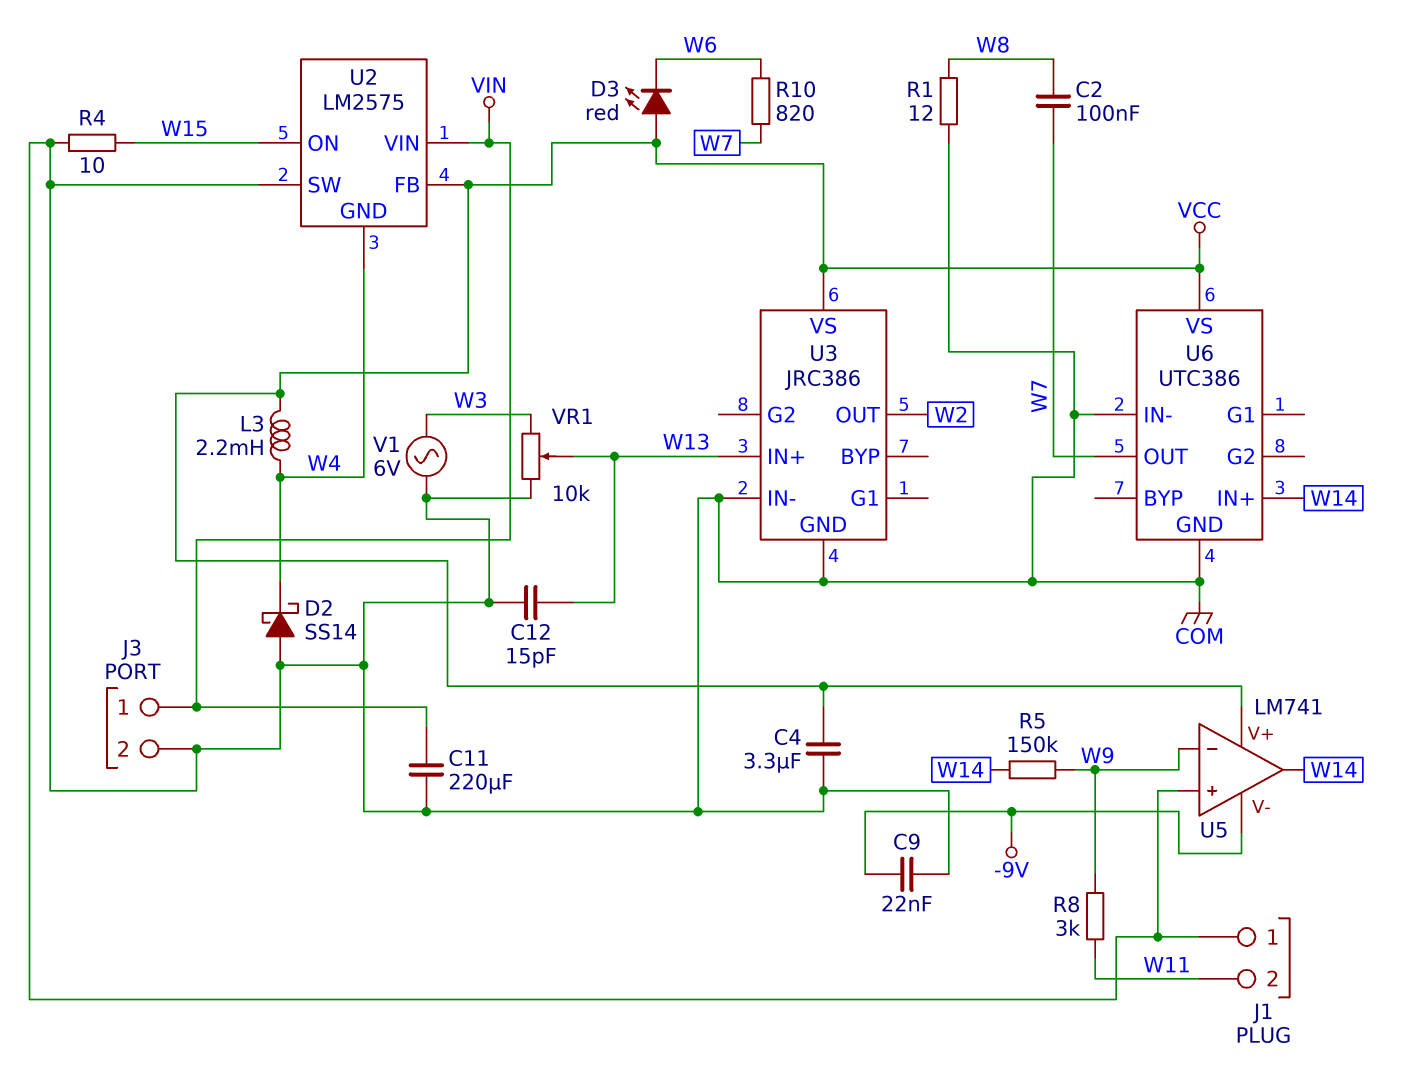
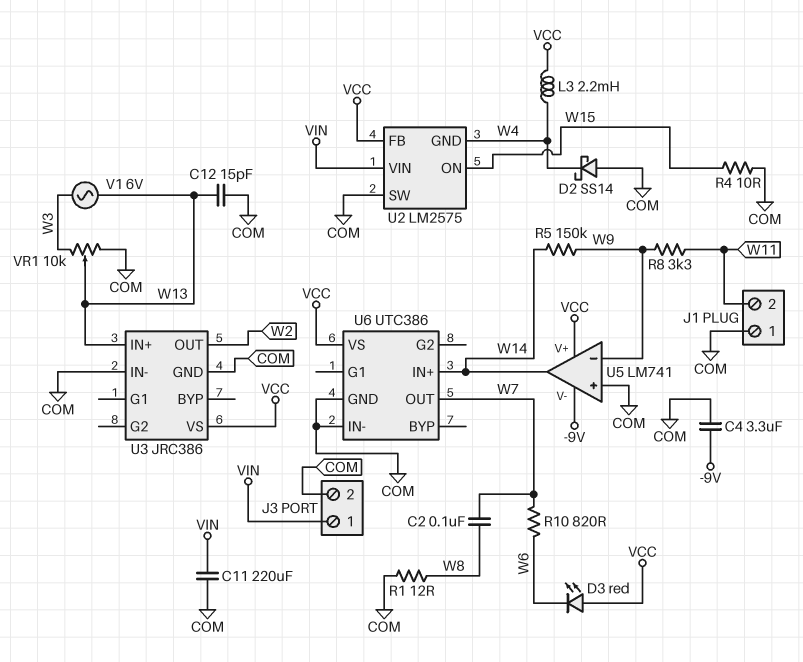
C4: 3.3uF (COM, VCC) -> 3.3uF (-9V, COM)
C9: 22nF (-9V, COM) -> none
R8: 3k (W9, W11) -> 3.3k (W9, W11)
V1: AC 6V (COM, W3) -> AC 6V (W3, W13)

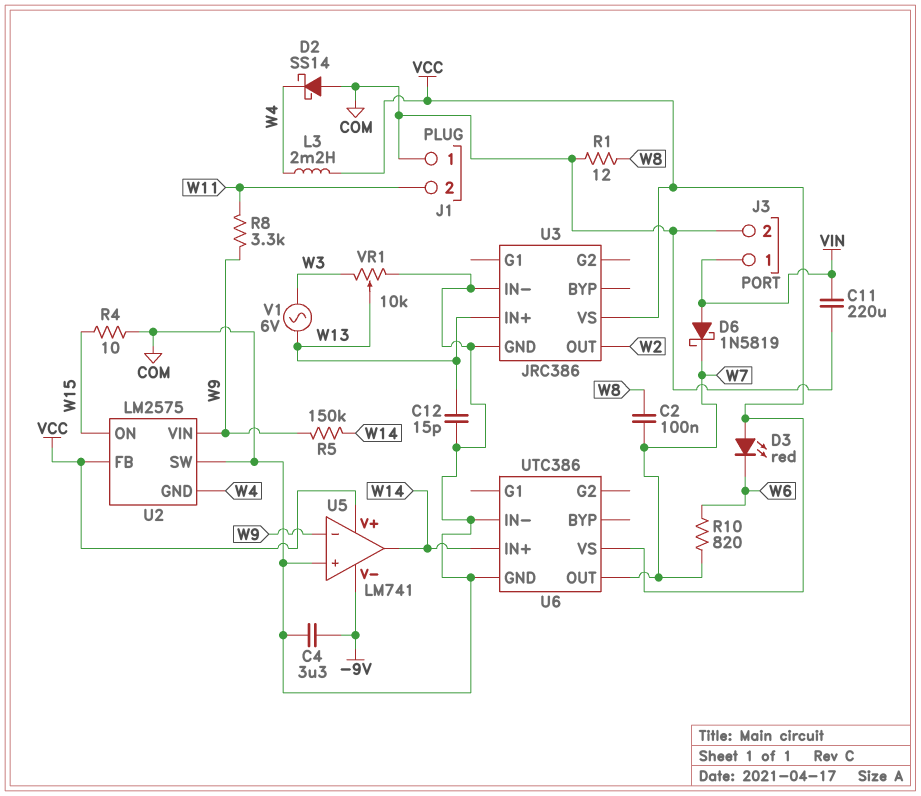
D6: none -> schottky 1N5819 (A VIN, K W7)
U2 pin VIN: VIN -> W9

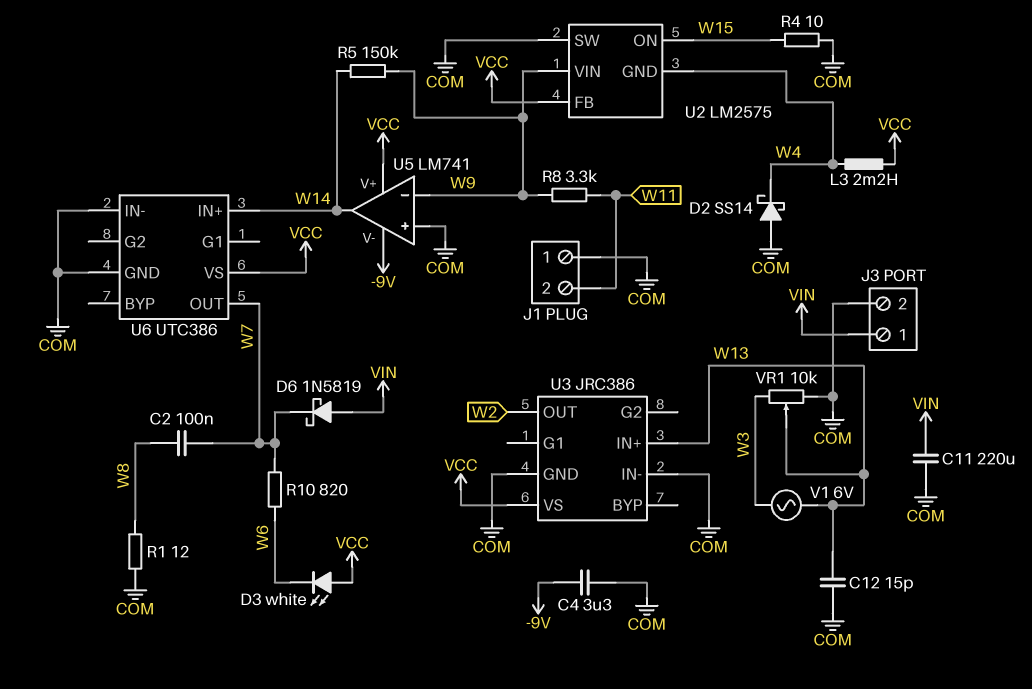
D3: LED red (A VCC, K W6) -> LED white (A VCC, K W6)

